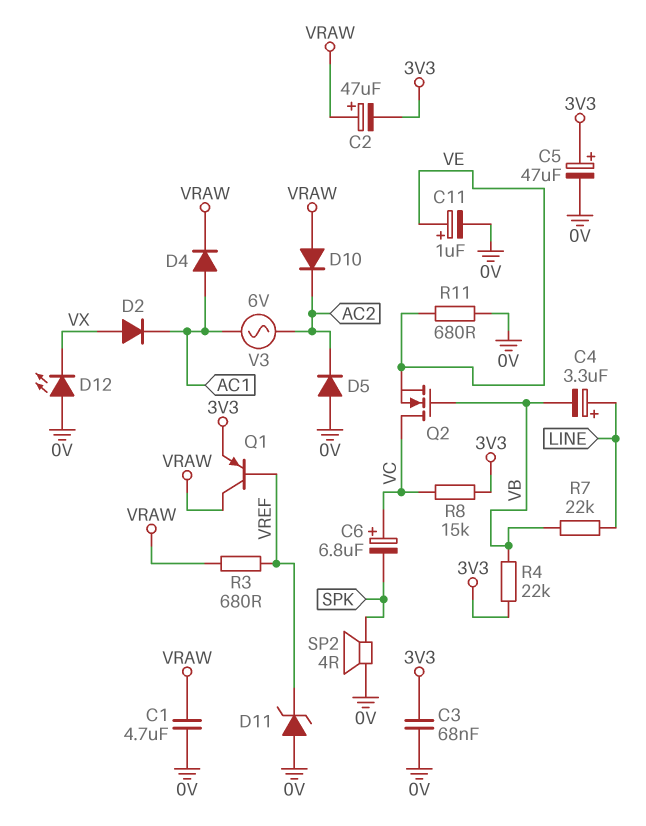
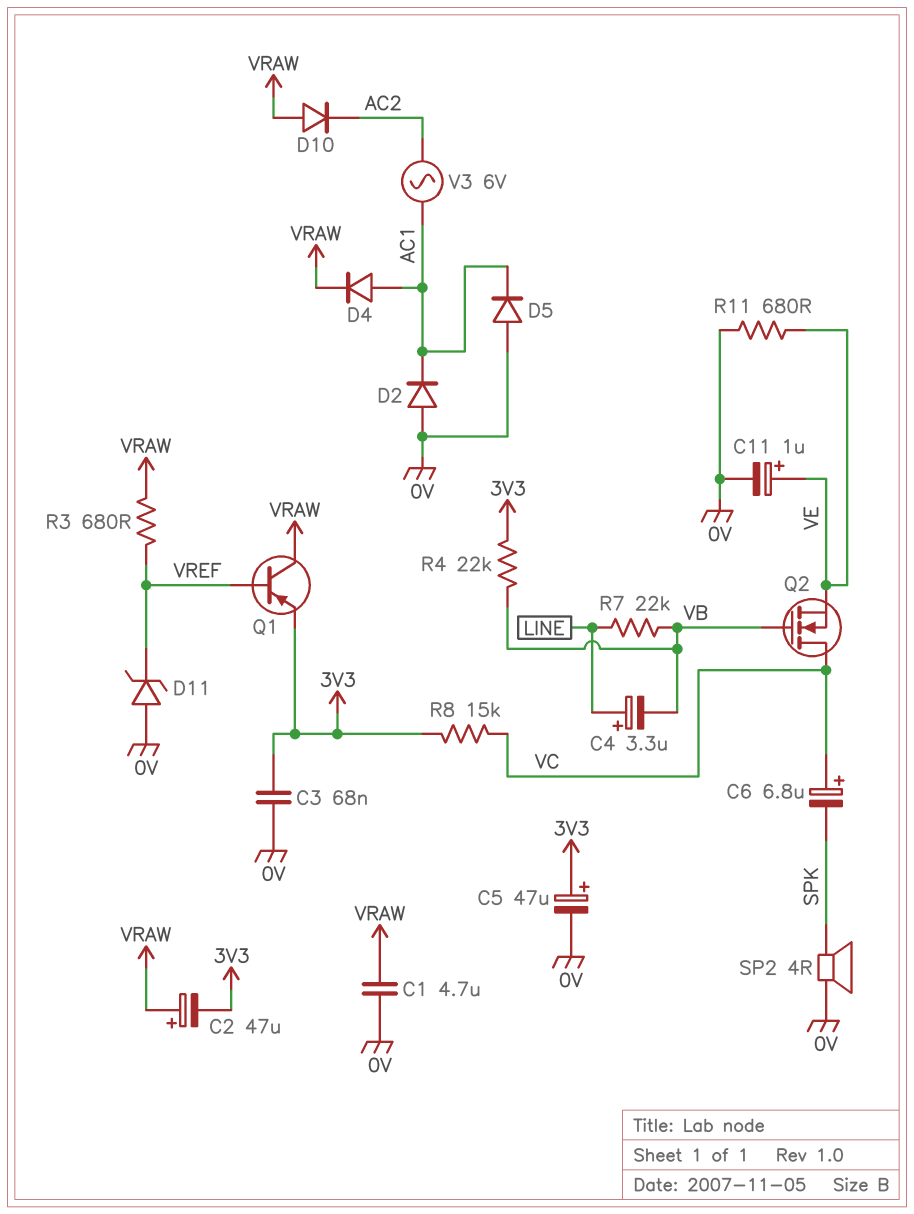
D2: diode (A VX, K AC1) -> diode (A 0V, K AC1)
D5: diode (A 0V, K AC2) -> diode (A 0V, K AC1)
D12: LED (A 0V, K VX) -> none

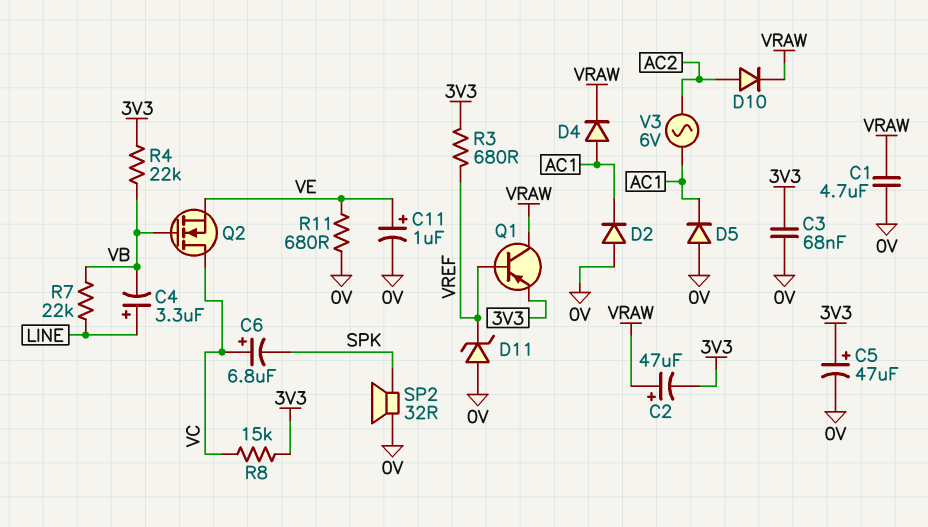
D10: diode (A VRAW, K AC2) -> diode (A AC2, K VRAW)
R3: 680 (VRAW, VREF) -> 680 (3V3, VREF)
SP2: speaker 4R (0V, SPK) -> speaker 32R (0V, SPK)

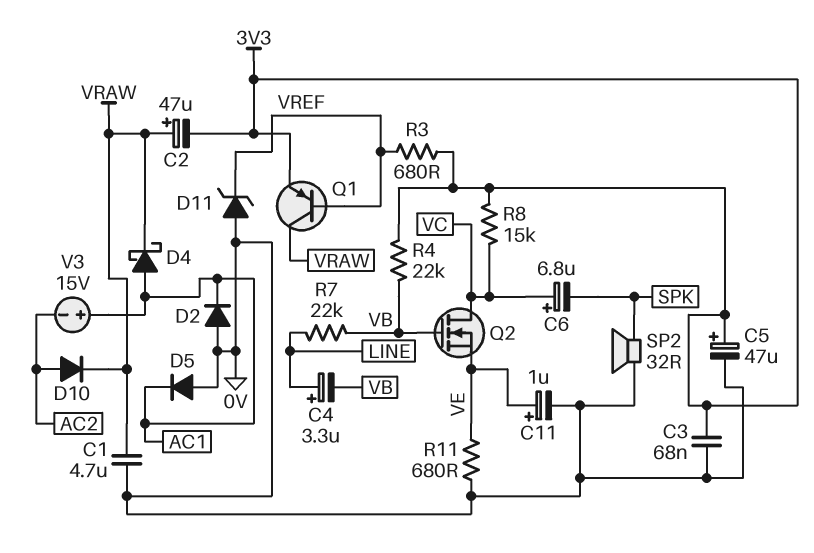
D4: diode (A AC1, K VRAW) -> schottky (A AC1, K VRAW)
V3: AC 6V (AC1, AC2) -> 15V (plus AC1, minus AC2)

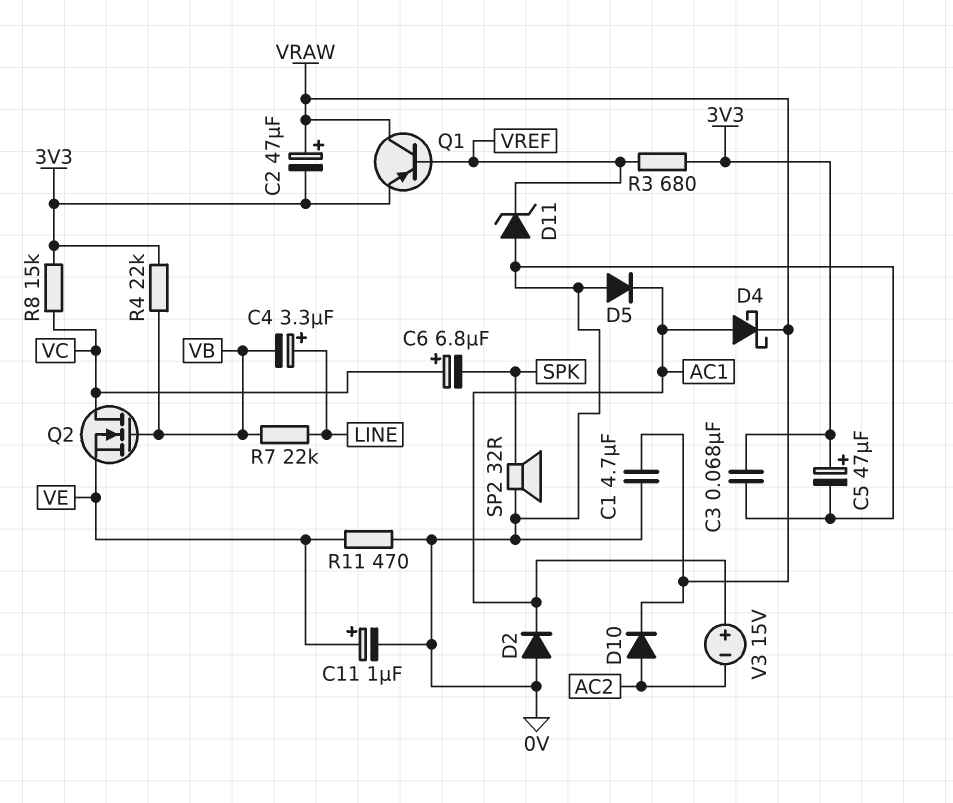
R11: 680 (0V, VE) -> 470 (0V, VE)

